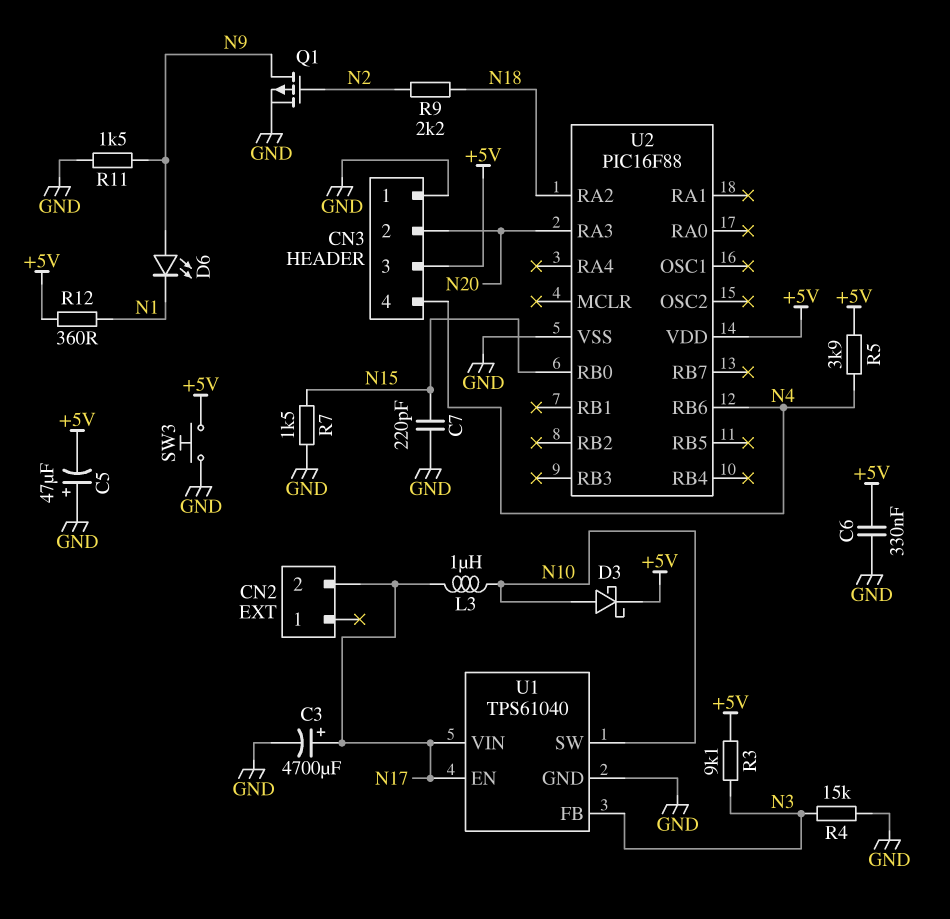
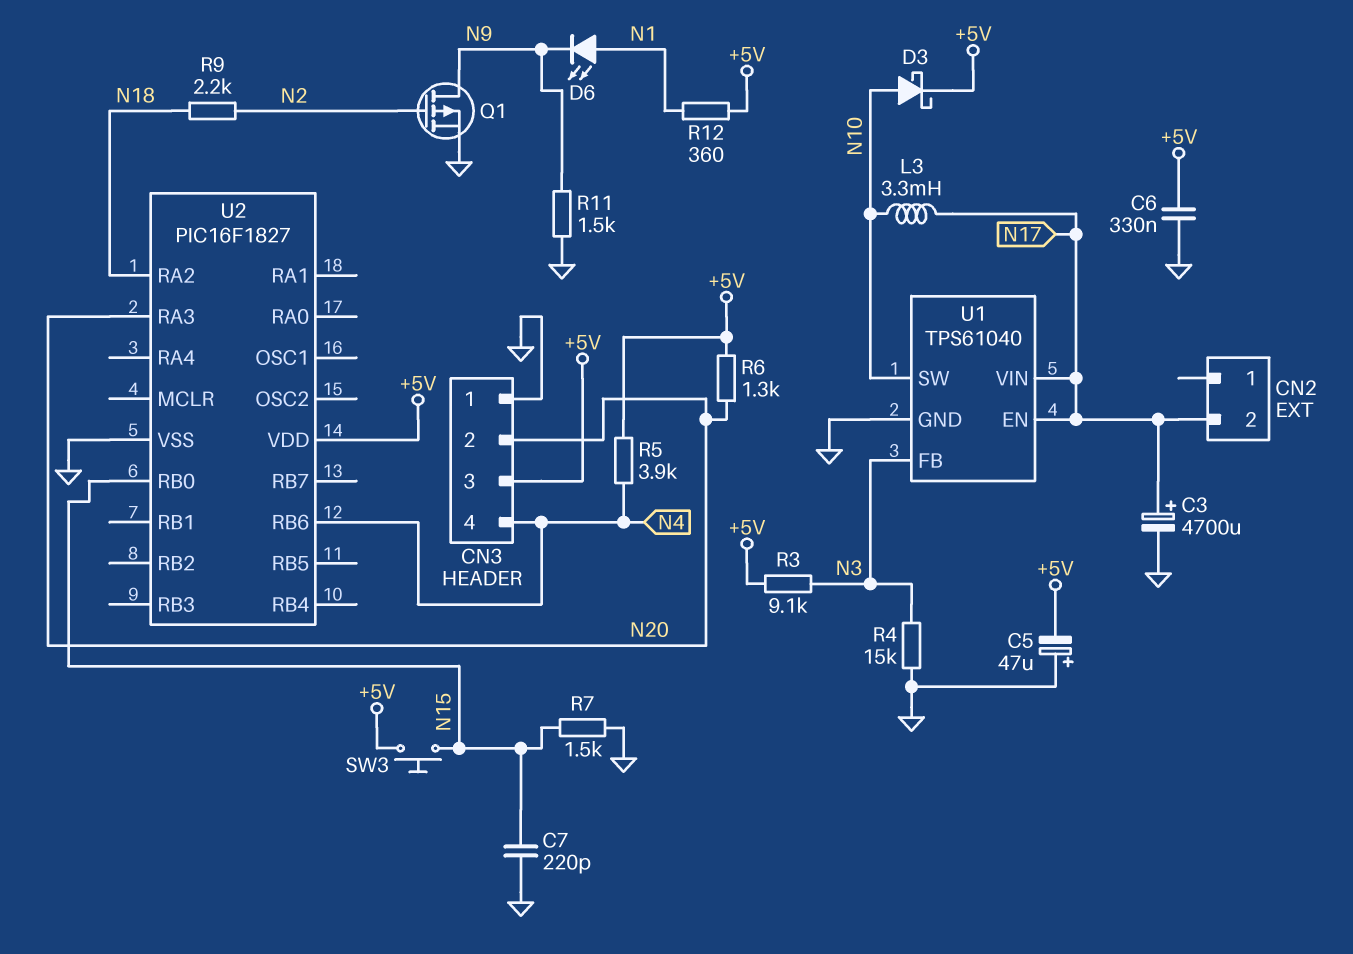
D6: LED (A N9, K N1) -> LED (A N1, K N9)
L3: 1uH (N10, N17) -> 3.3mH (N10, N17)
R6: none -> 1.3k (+5V, N20)
SW3: button (+5V, GND) -> button (+5V, N15)
U2: PIC16F88 -> PIC16F1827

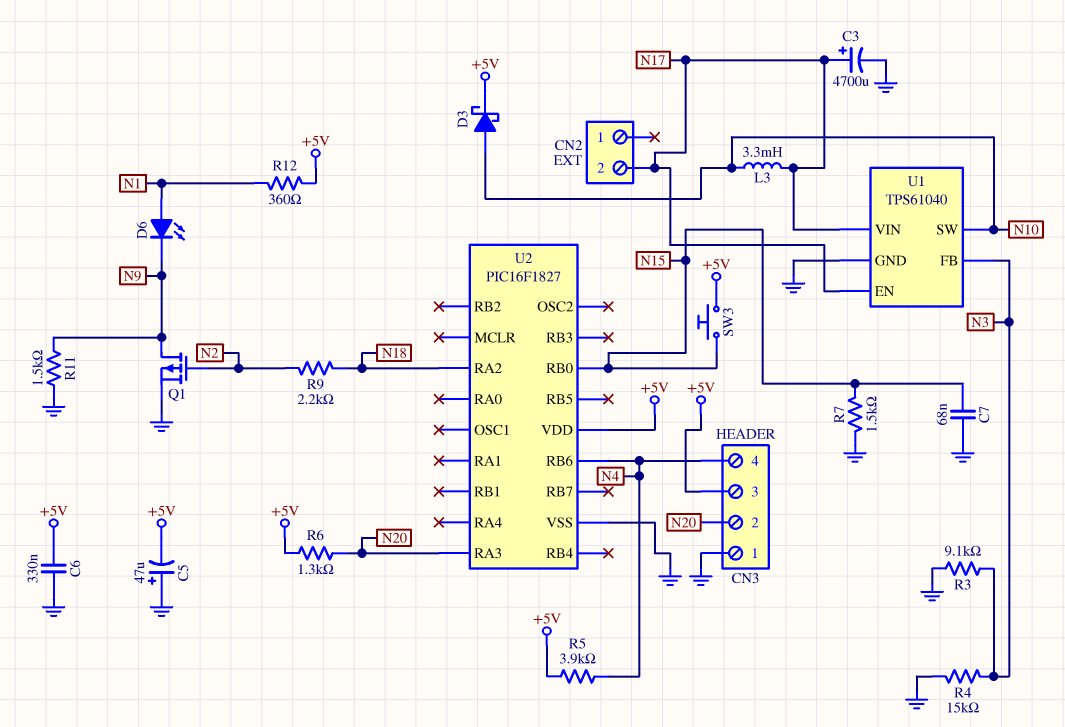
C7: 220pF (GND, N15) -> 68nF (GND, N15)
R3: 9.1k (+5V, N3) -> 9.1k (GND, N3)

